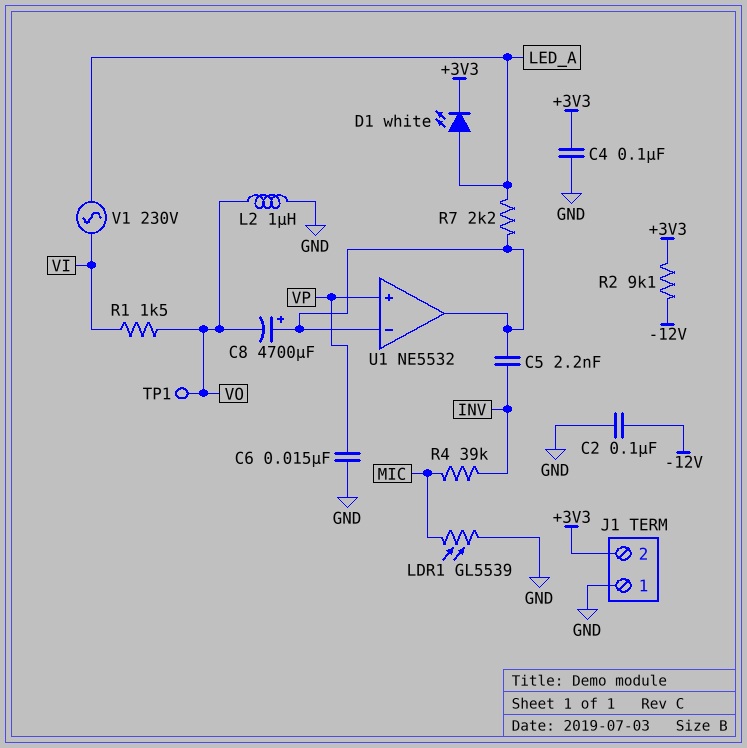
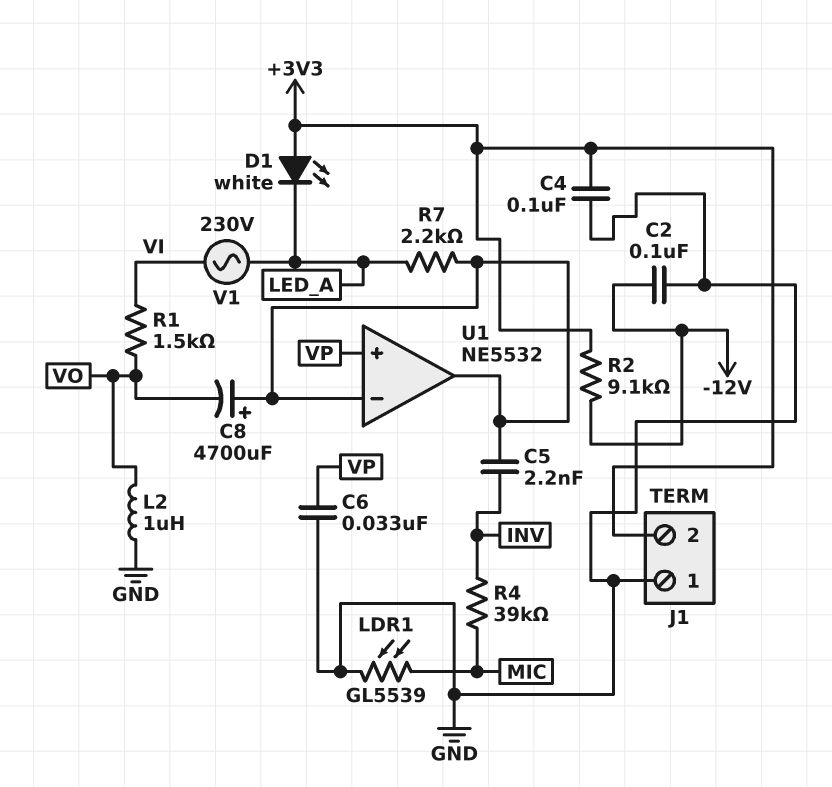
C6: 15nF (GND, VP) -> 33nF (GND, VP)
D1: LED white (A LED_A, K +3V3) -> LED white (A +3V3, K LED_A)
TP1: test point (VO) -> none

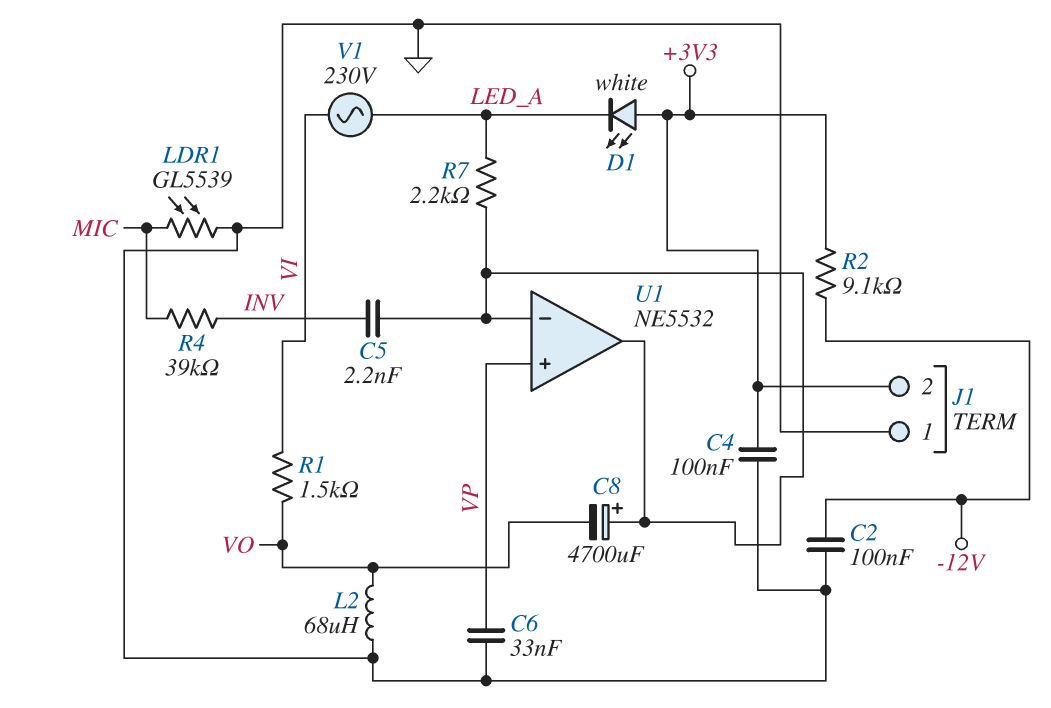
L2: 1uH (GND, VO) -> 68uH (GND, VO)

